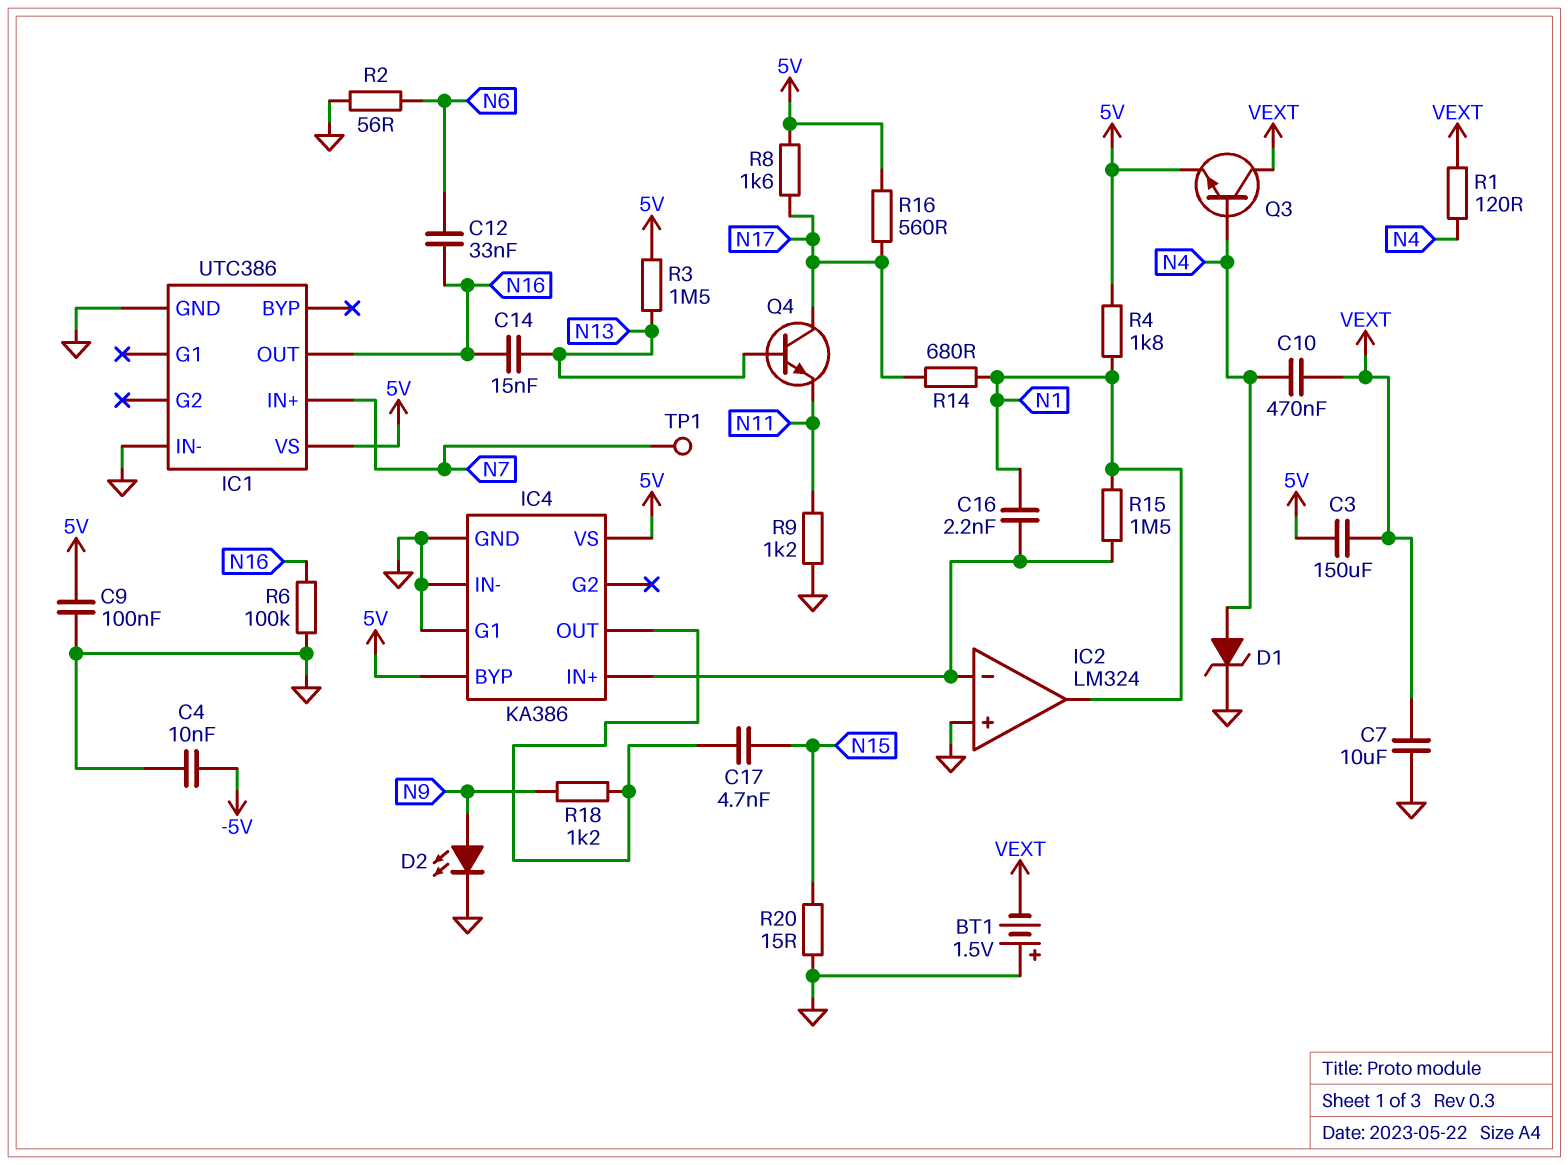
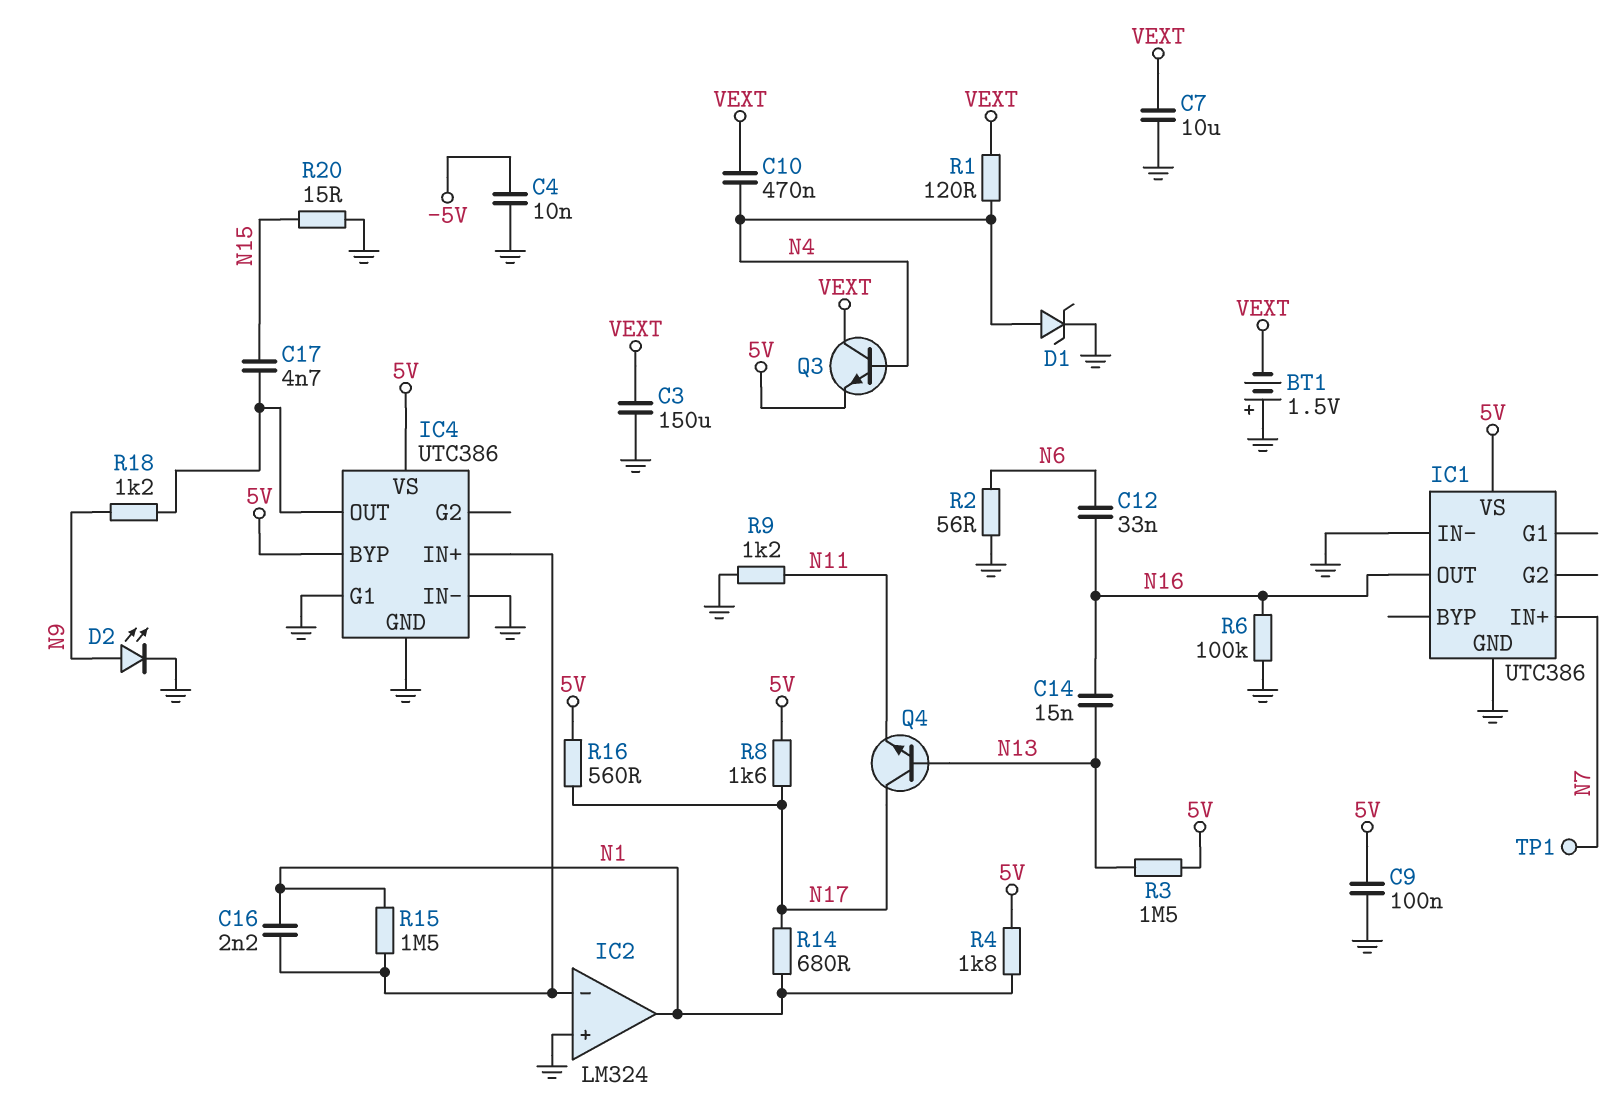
C3: 150uF (5V, VEXT) -> 150uF (GND, VEXT)
IC4: KA386 -> UTC386

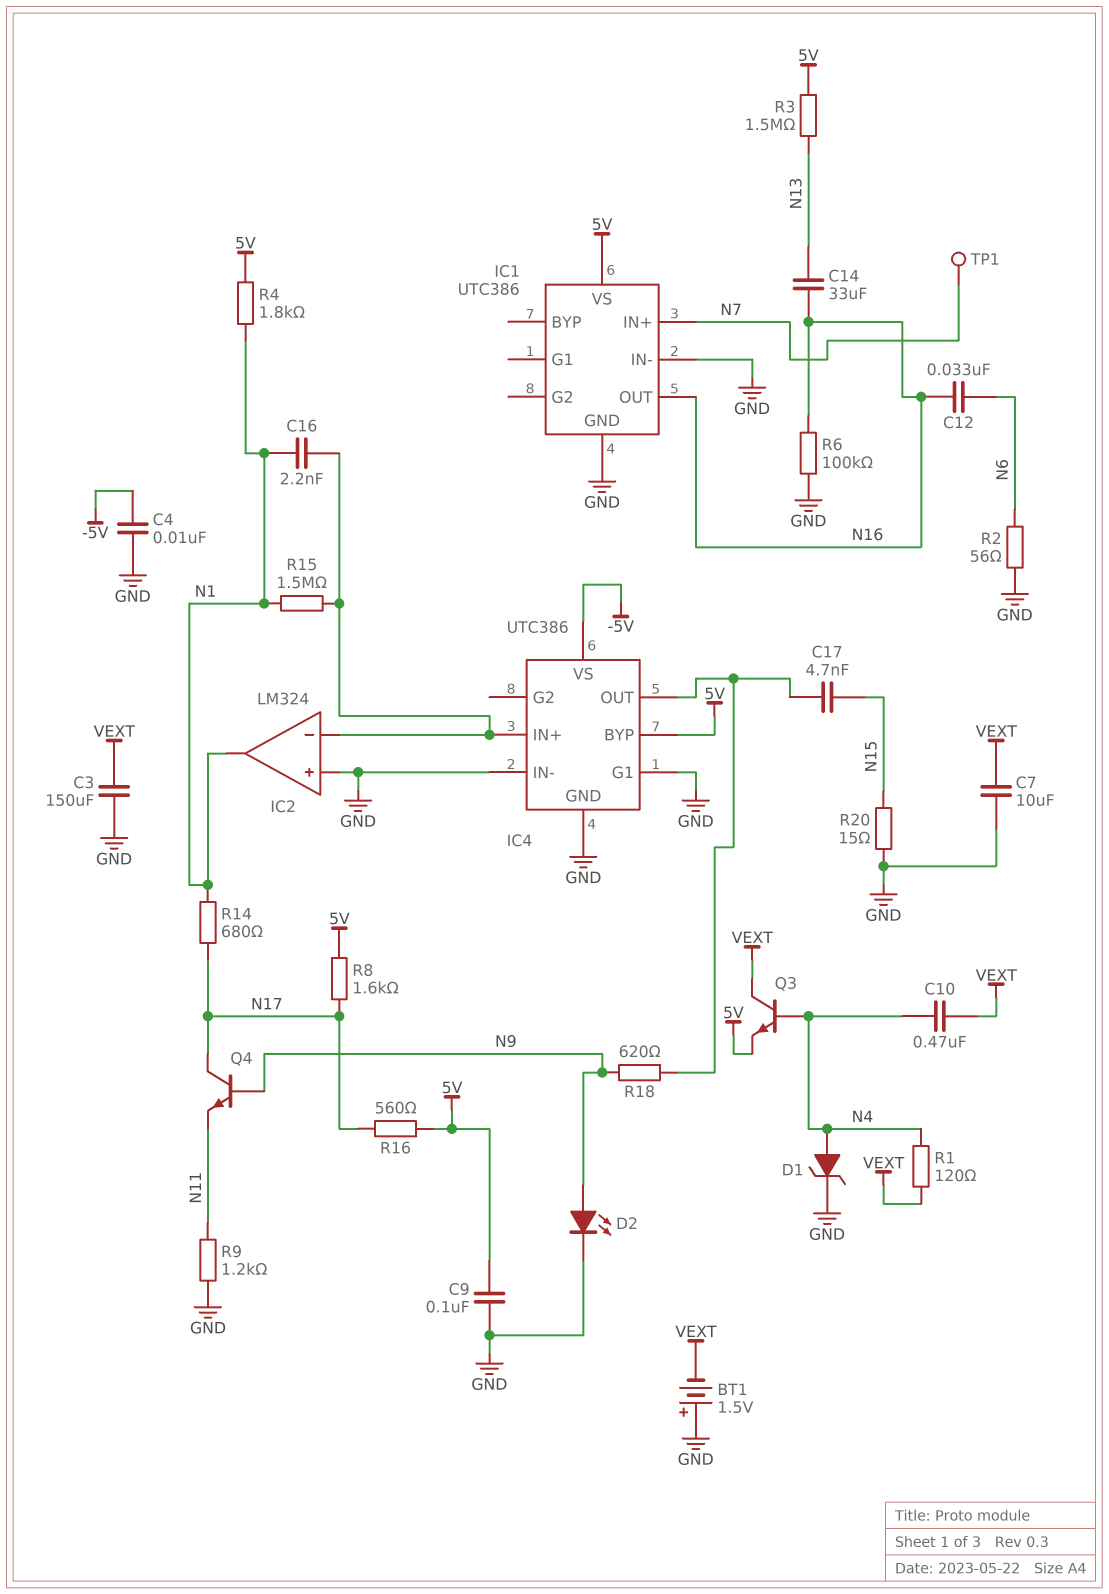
C14: 15nF (N13, N16) -> 33uF (N13, N16)
IC4 pin VS: 5V -> -5V
Q4: NPN (B N13, C N17, E N11) -> NPN (B N9, C N17, E N11)
R18: 1.2k (IC4/OUT, N9) -> 620 (IC4/OUT, N9)

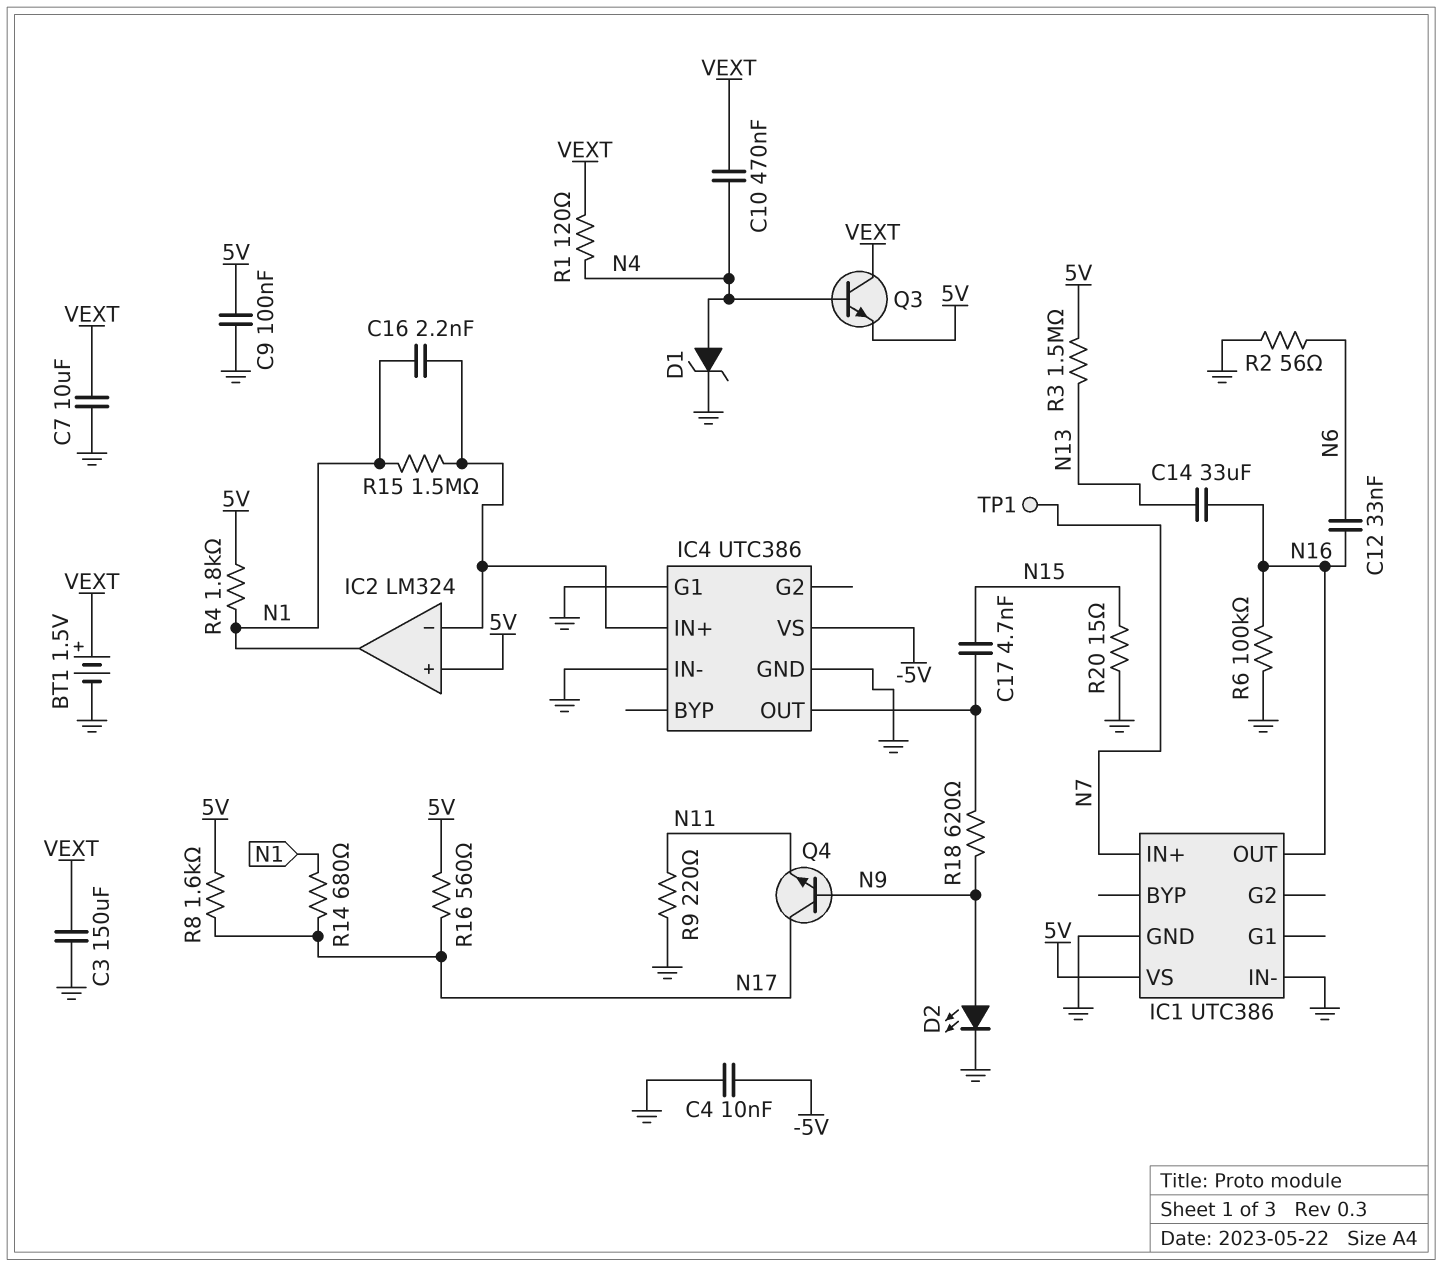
BT1: 1.5V (plus GND, minus VEXT) -> 1.5V (plus VEXT, minus GND)
IC2 pin in+: GND -> 5V
IC4 pin BYP: 5V -> none
R9: 1.2k (GND, N11) -> 220 (GND, N11)

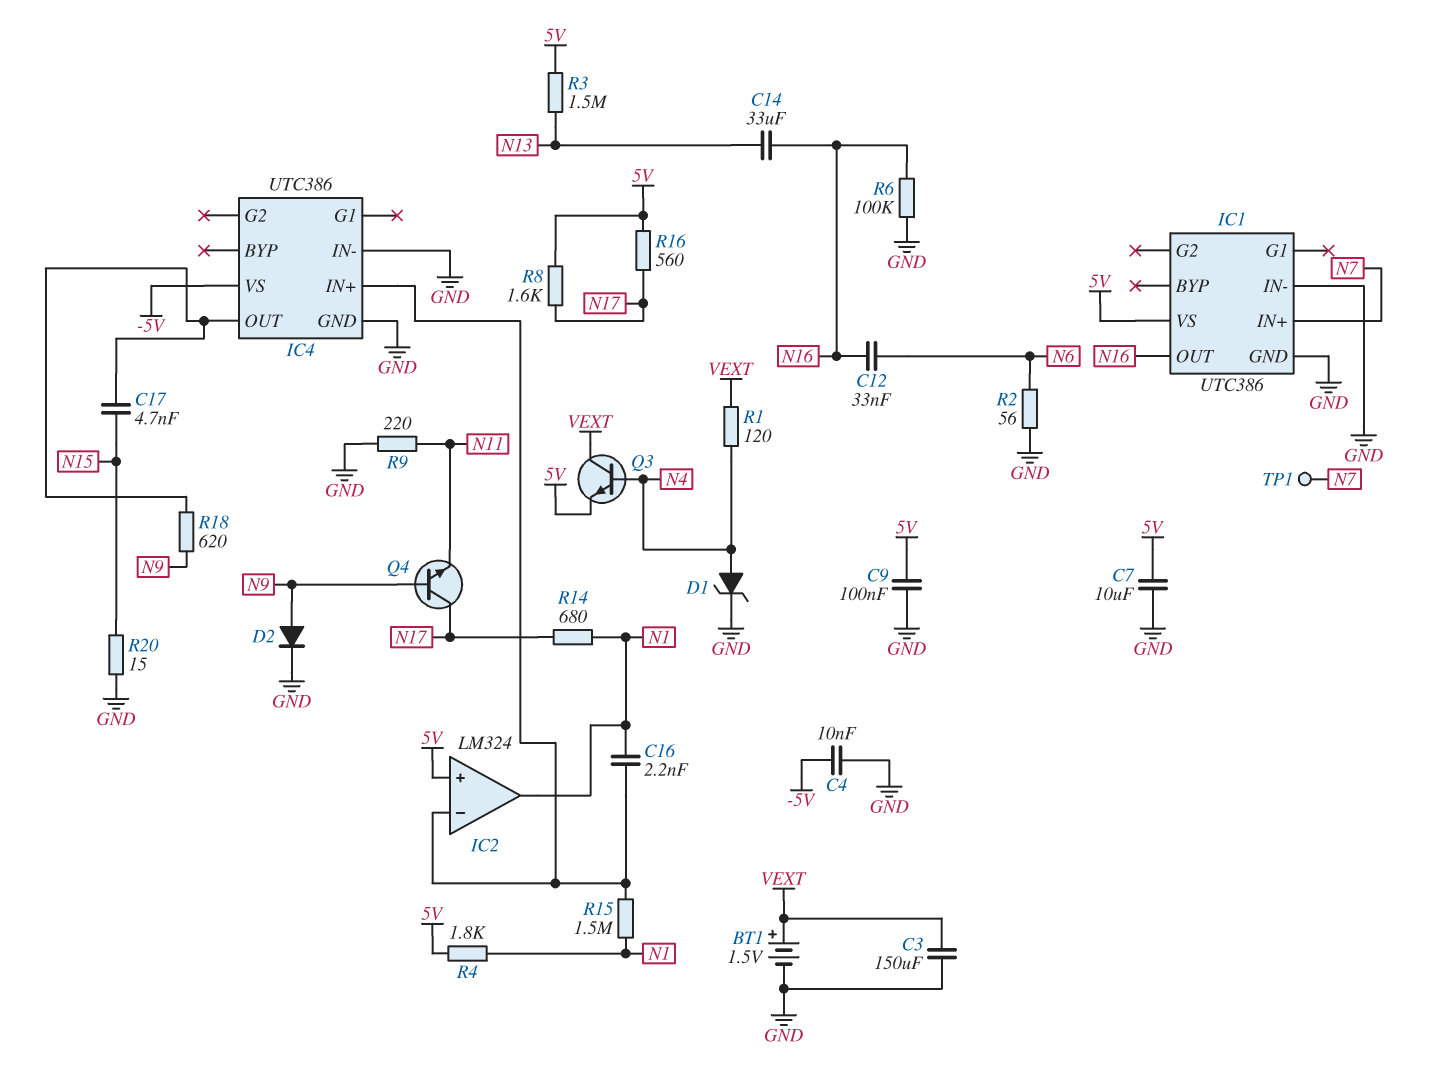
C7: 10uF (GND, VEXT) -> 10uF (5V, GND)
C10: 470nF (N4, VEXT) -> none
D2: LED (A N9, K GND) -> diode (A N9, K GND)
IC4 pin G1: GND -> none

